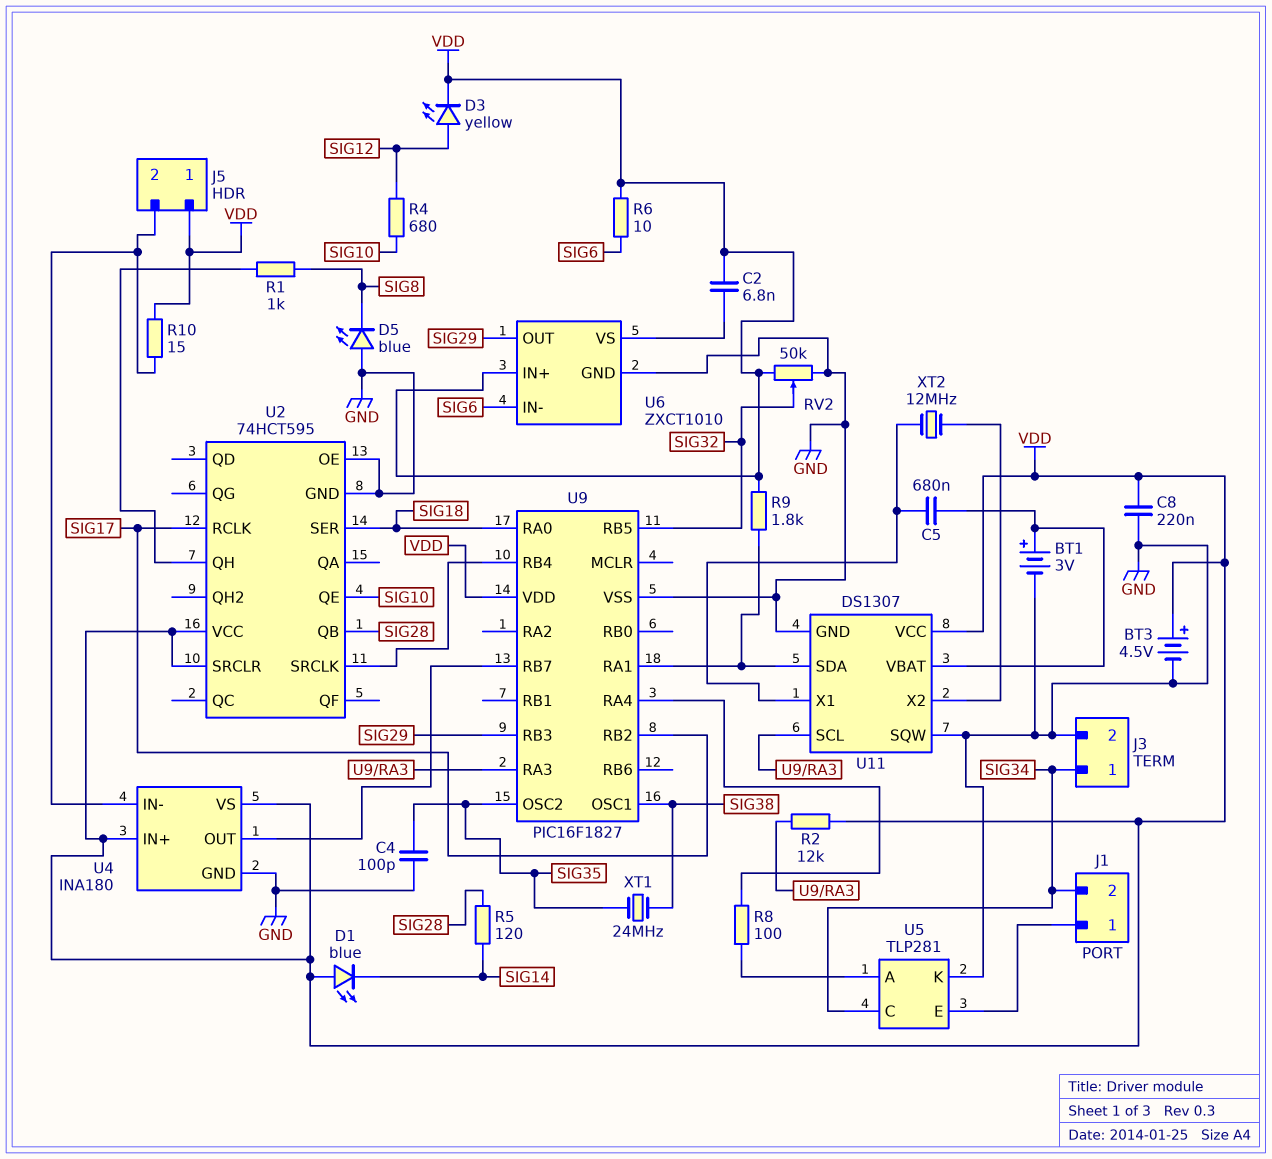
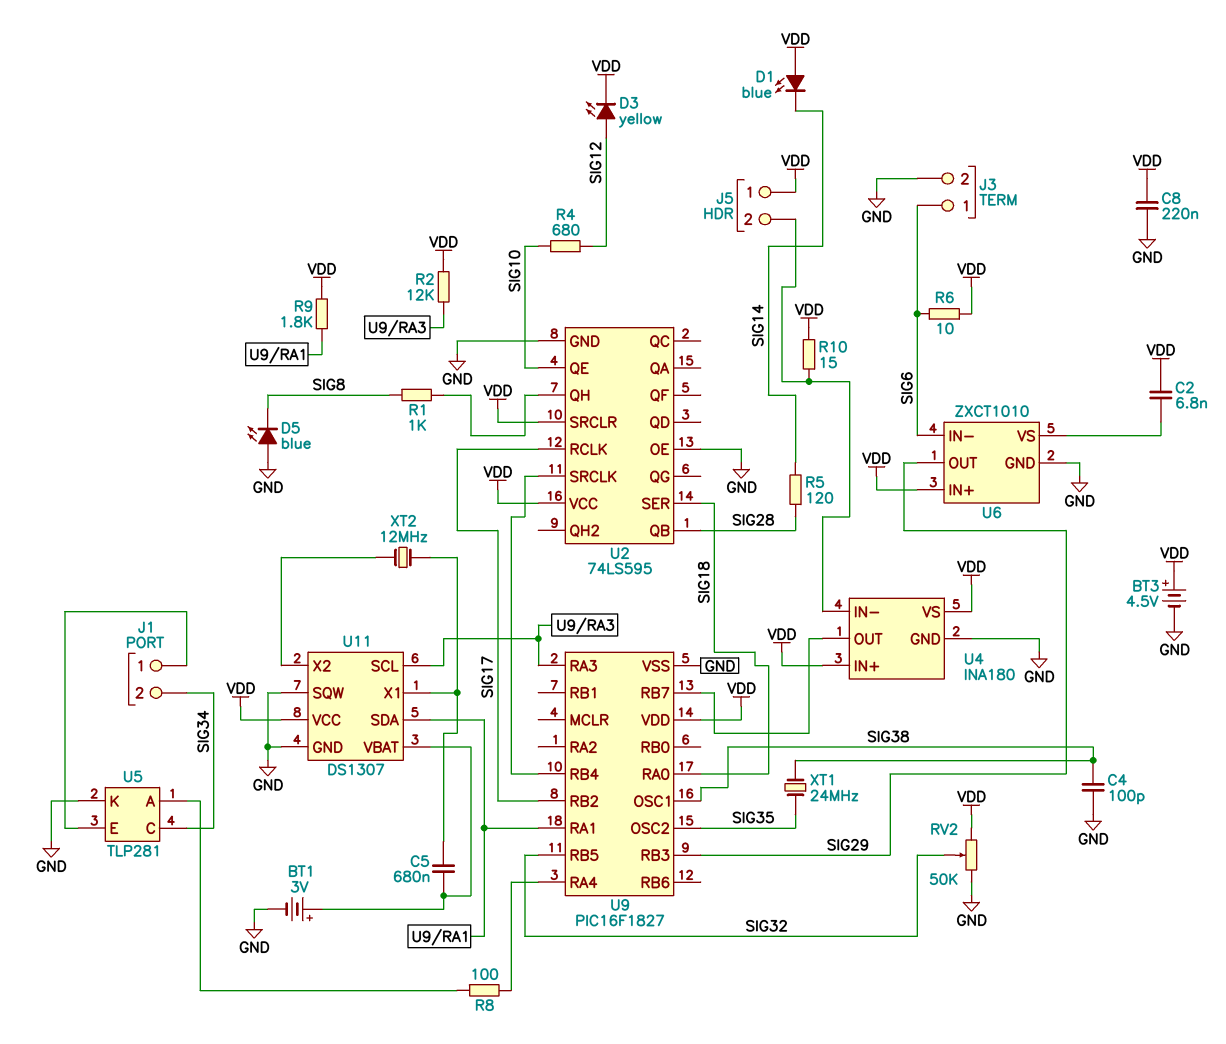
C4: 100pF (GND, SIG35) -> 100pF (GND, SIG38)
J3 pin 1: SIG34 -> SIG6
U2: 74HCT595 -> 74LS595

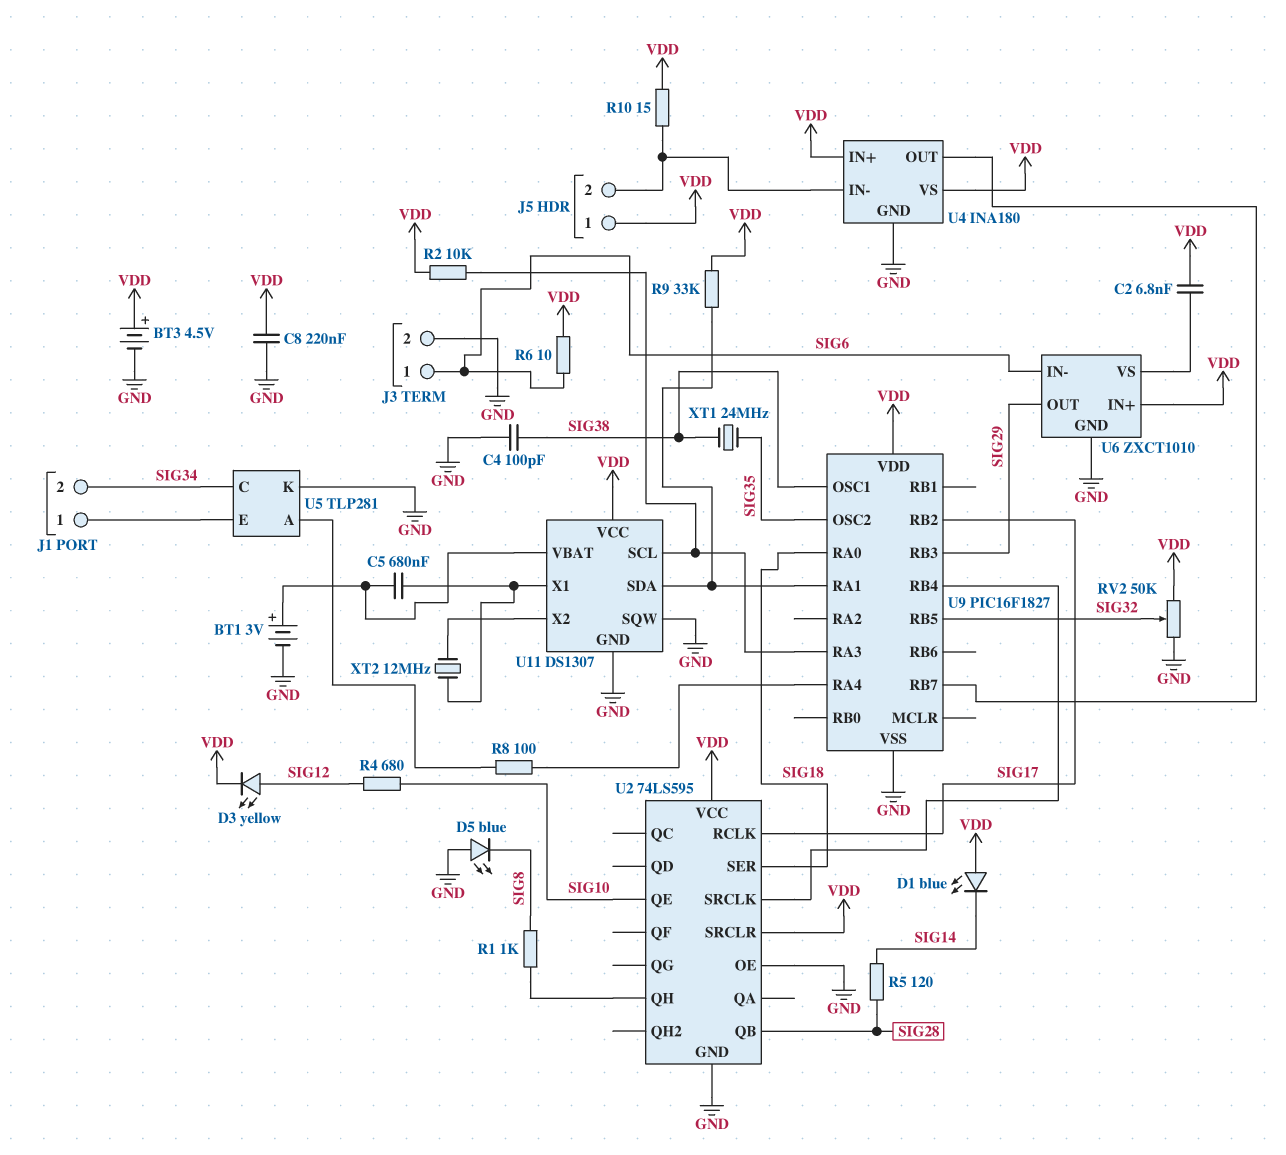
R2: 12k (U9/RA3, VDD) -> 10k (U9/RA3, VDD)
R9: 1.8k (U9/RA1, VDD) -> 33k (U9/RA1, VDD)

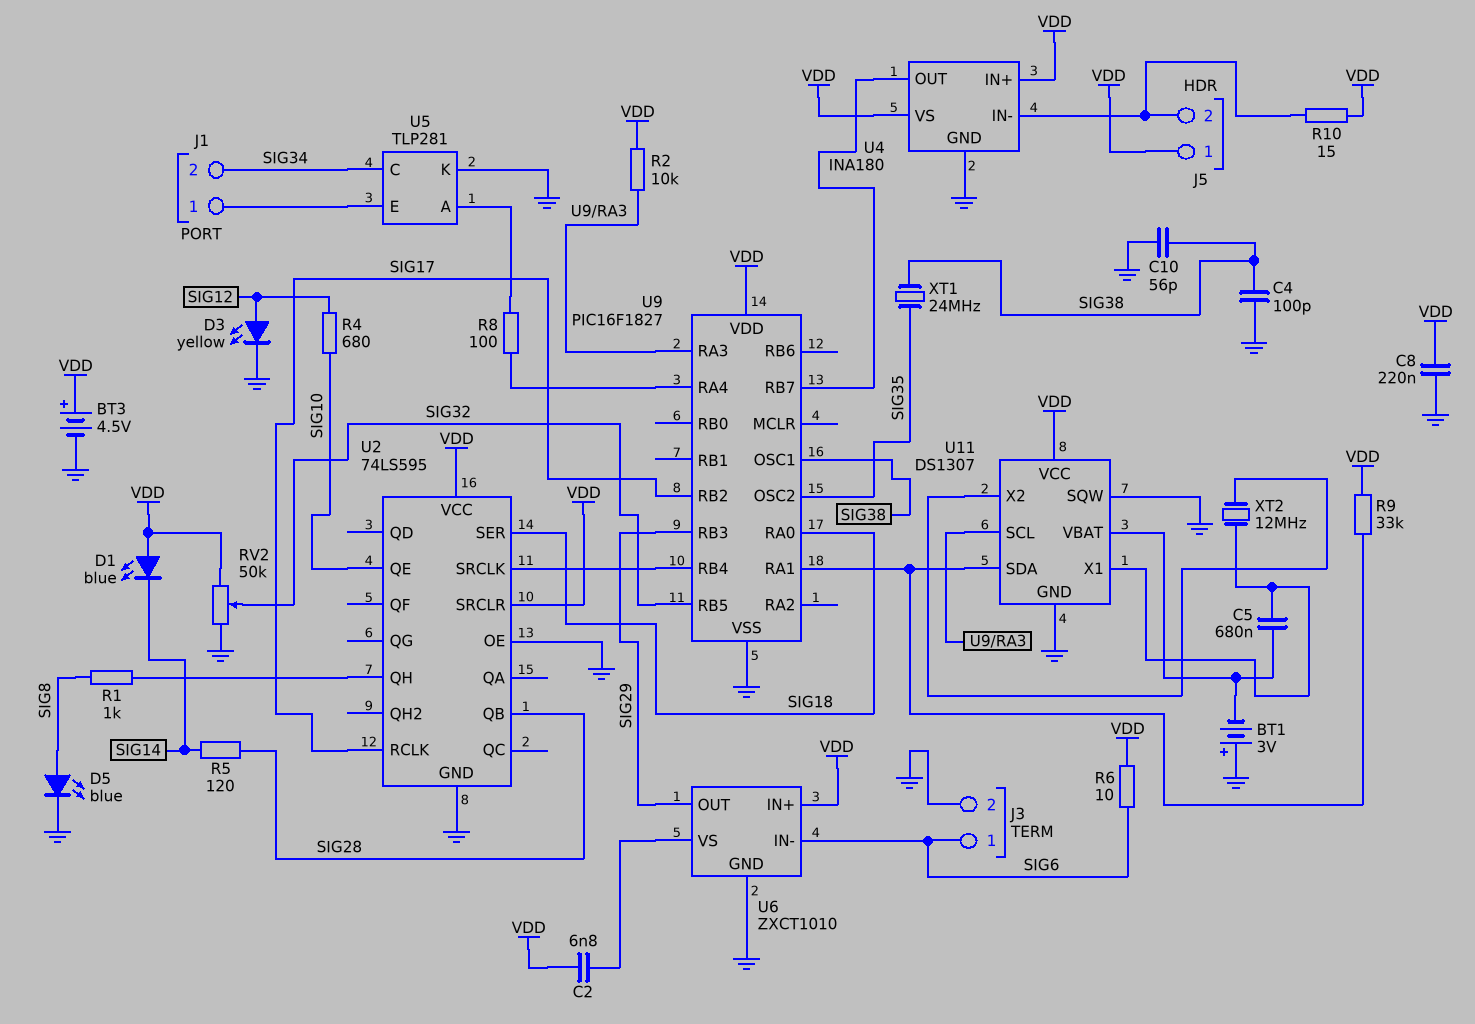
BT1: 3V (plus U11/VBAT, minus GND) -> 3V (plus GND, minus U11/VBAT)
C10: none -> 56pF (GND, SIG38)
D3: LED yellow (A SIG12, K VDD) -> LED yellow (A SIG12, K GND)
D5: LED blue (A GND, K SIG8) -> LED blue (A SIG8, K GND)

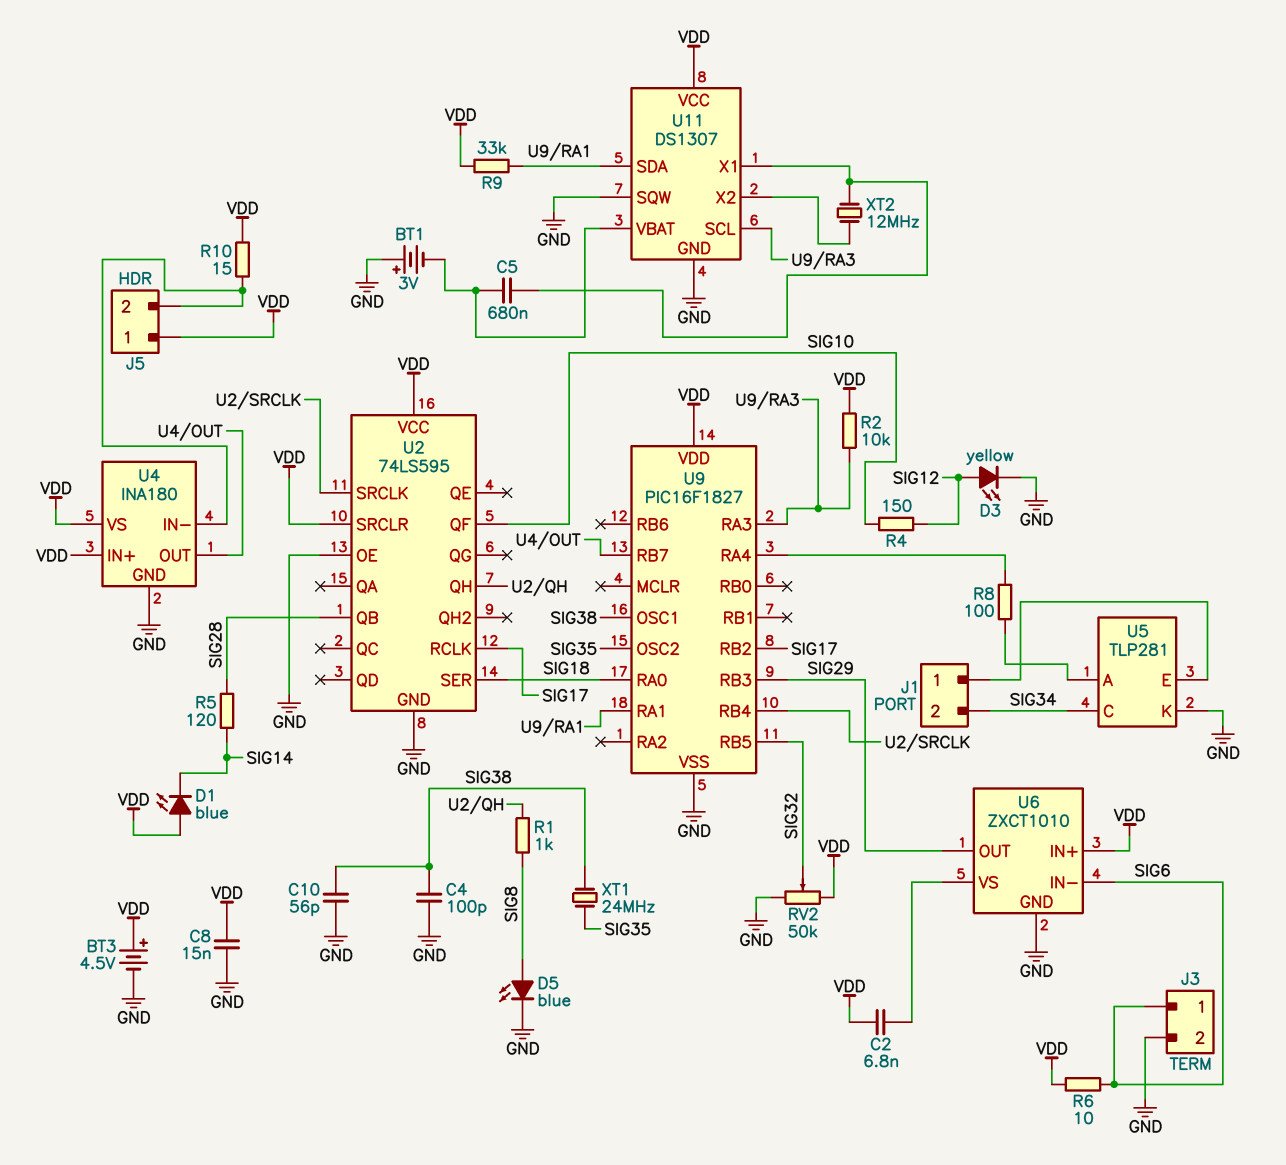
C8: 220nF (GND, VDD) -> 15nF (GND, VDD)
R4: 680 (SIG10, SIG12) -> 150 (SIG10, SIG12)
U2 pin QE: SIG10 -> none
U2 pin QF: none -> SIG10

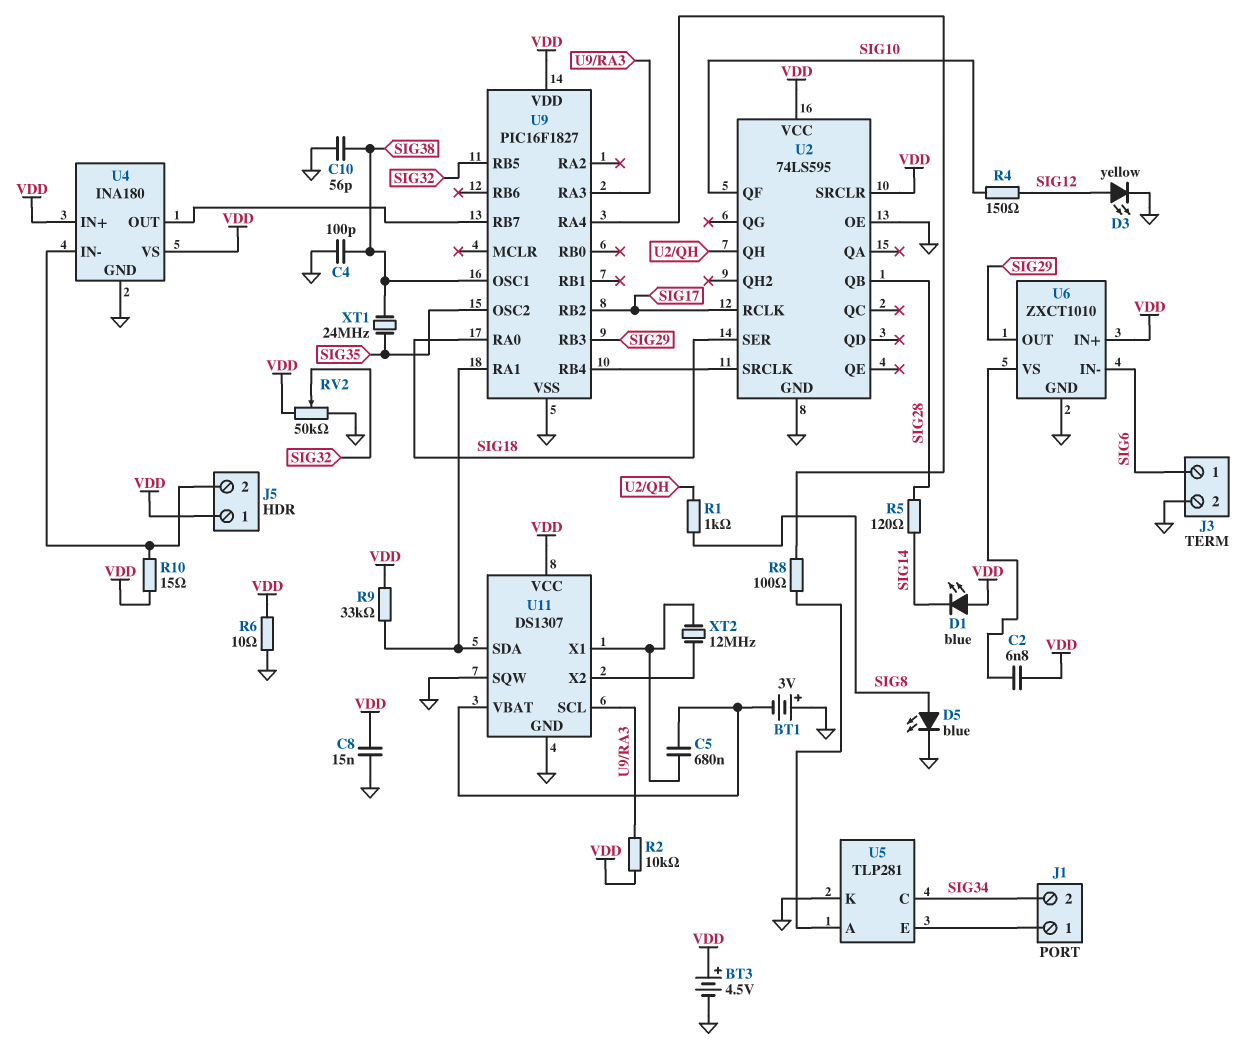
R6: 10 (SIG6, VDD) -> 10 (GND, VDD)

